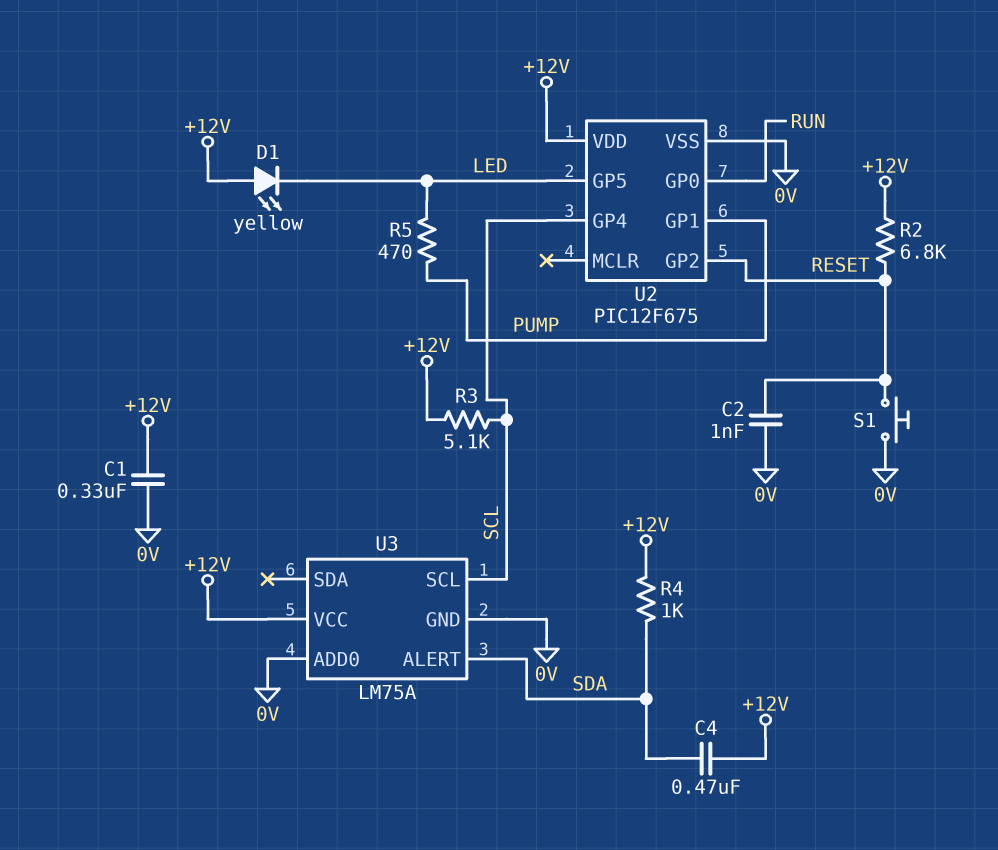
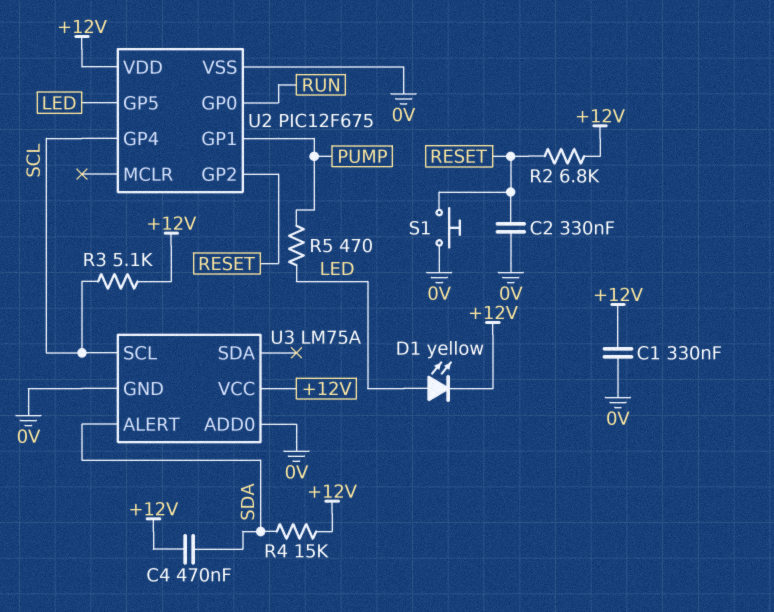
C2: 1nF (0V, RESET) -> 330nF (0V, RESET)
D1: LED yellow (A +12V, K LED) -> LED yellow (A LED, K +12V)
R4: 1k (+12V, SDA) -> 15k (+12V, SDA)

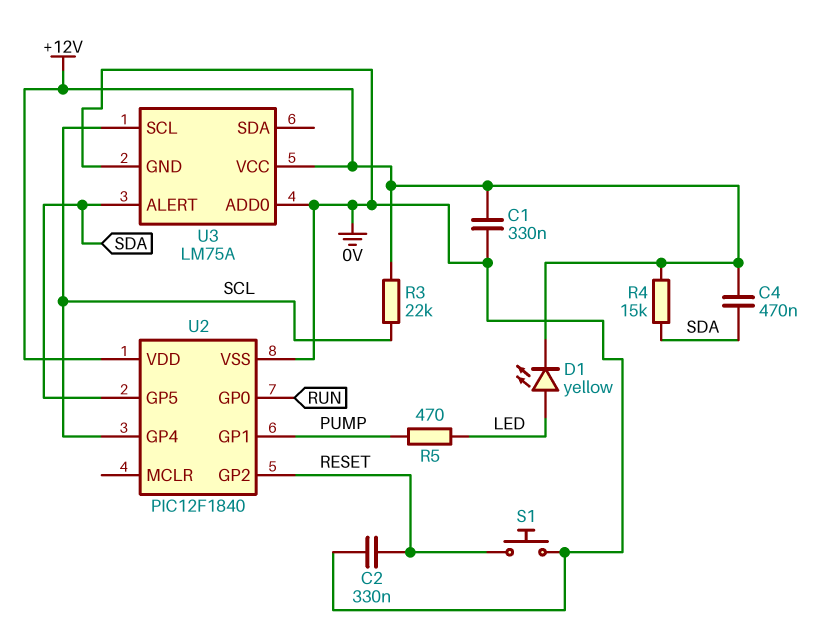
R2: 6.8k (+12V, RESET) -> none
R3: 5.1k (+12V, SCL) -> 22k (+12V, SCL)
U2: PIC12F675 -> PIC12F1840
U2 pin GP5: LED -> SDA

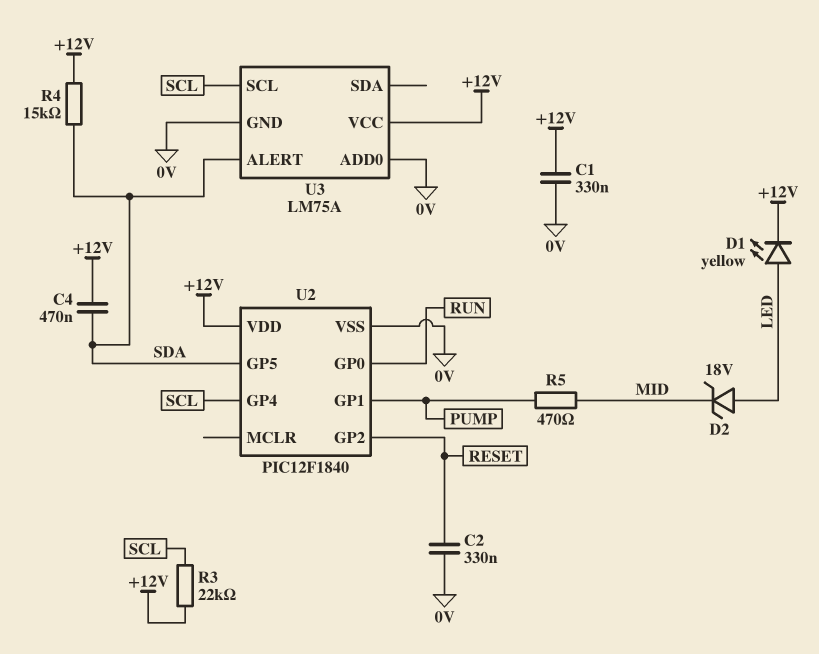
D2: none -> zener 18V (A LED, K MID)
R5: 470 (LED, PUMP) -> 470 (MID, PUMP)
S1: button (0V, RESET) -> none

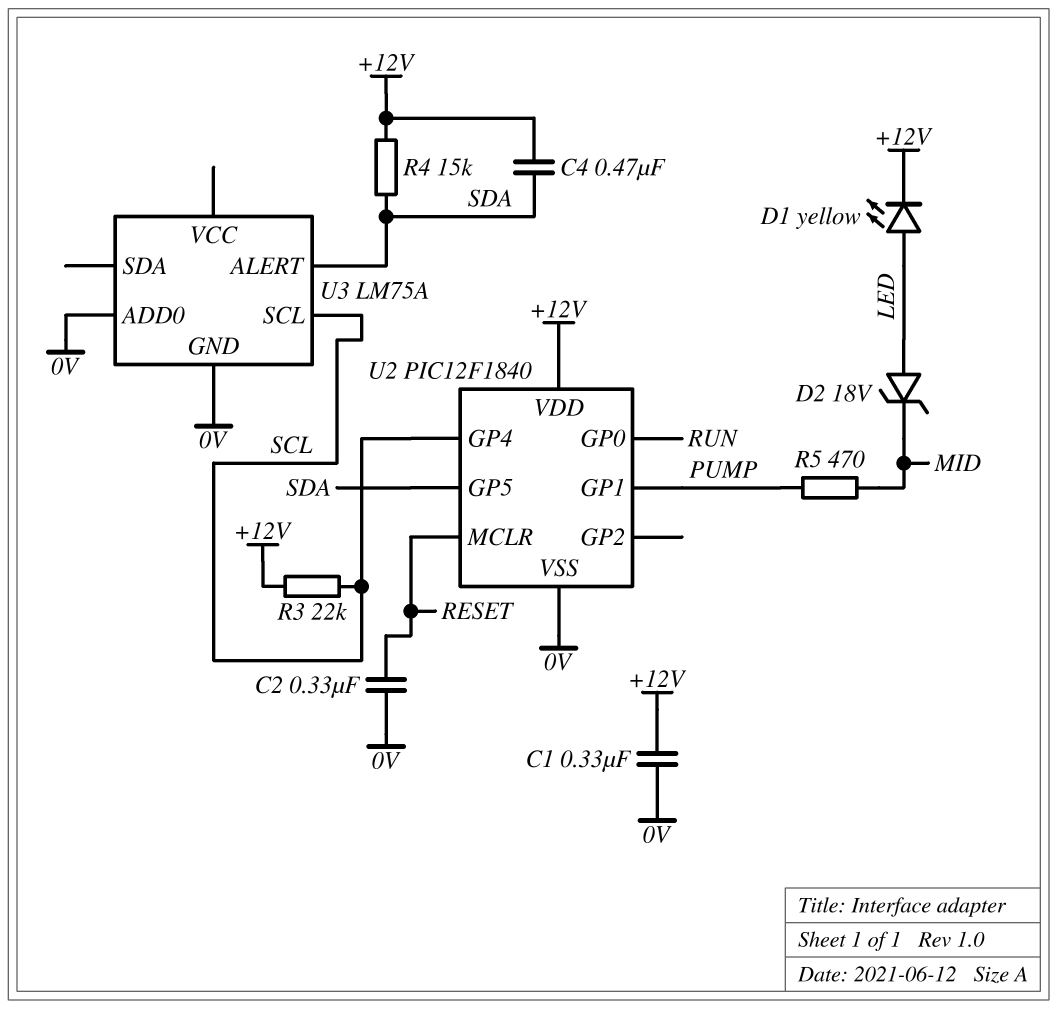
U2 pin GP2: RESET -> none
U2 pin MCLR: none -> RESET
U3 pin VCC: +12V -> none

